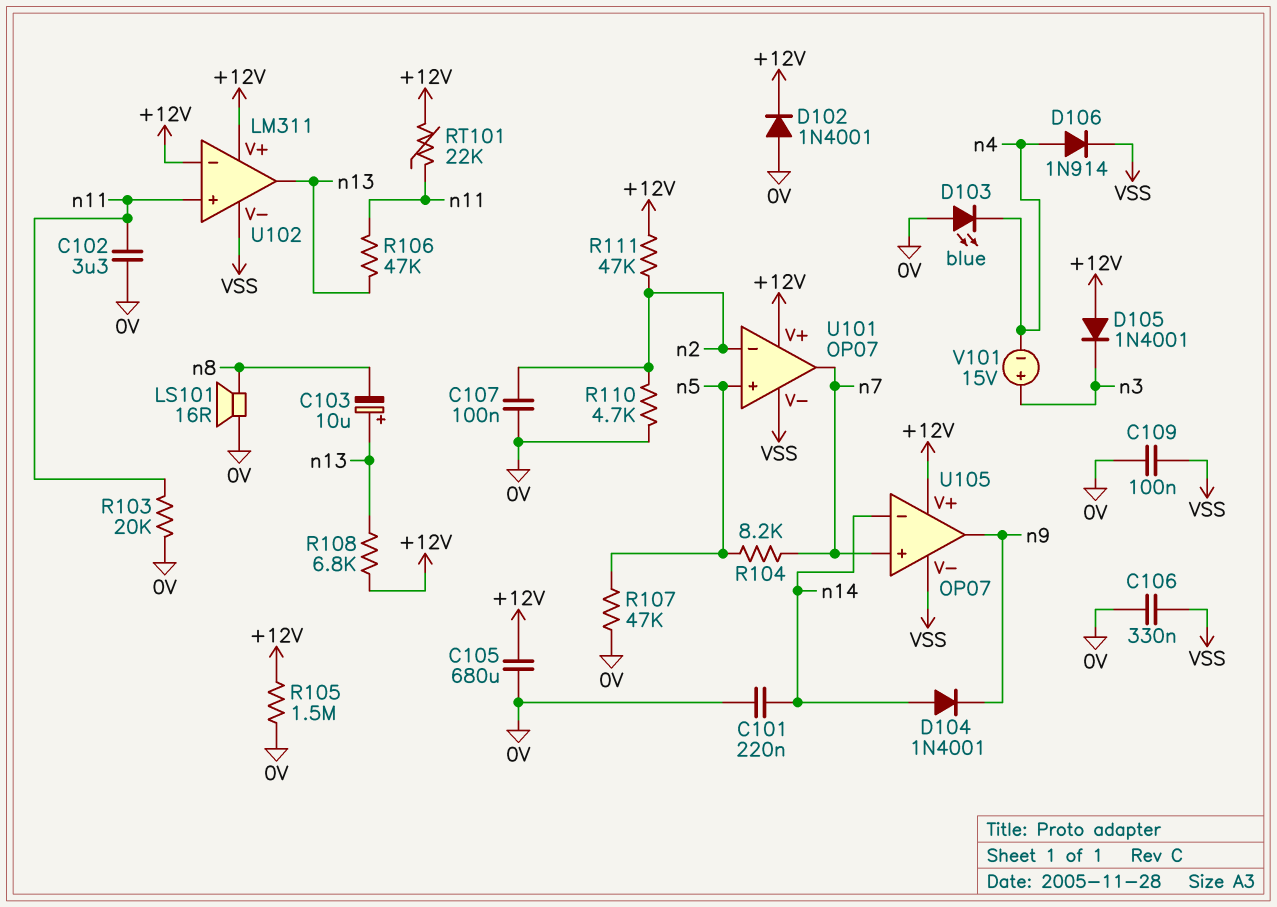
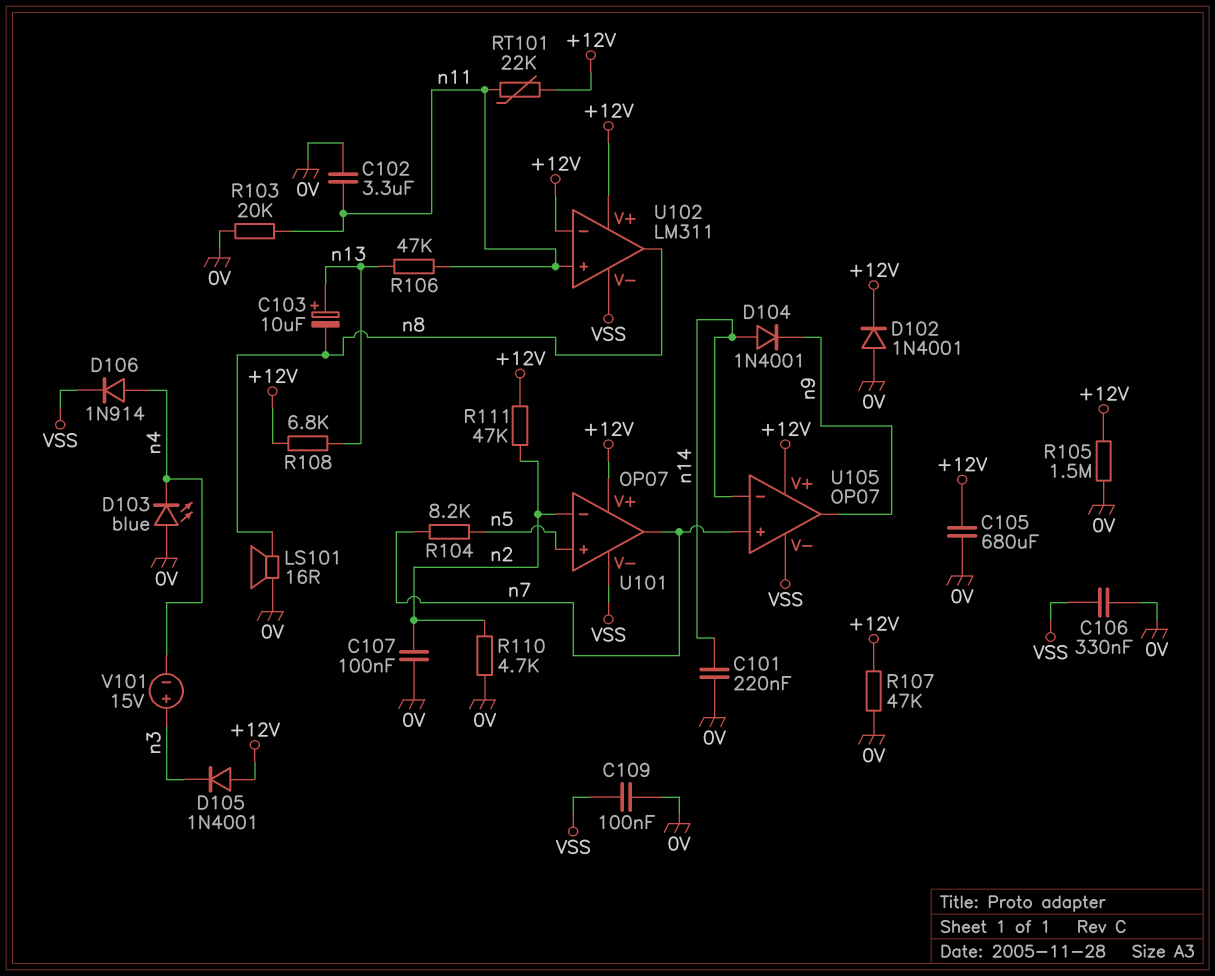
R107: 47k (0V, n5) -> 47k (+12V, 0V)
U102 pin out: n13 -> n8

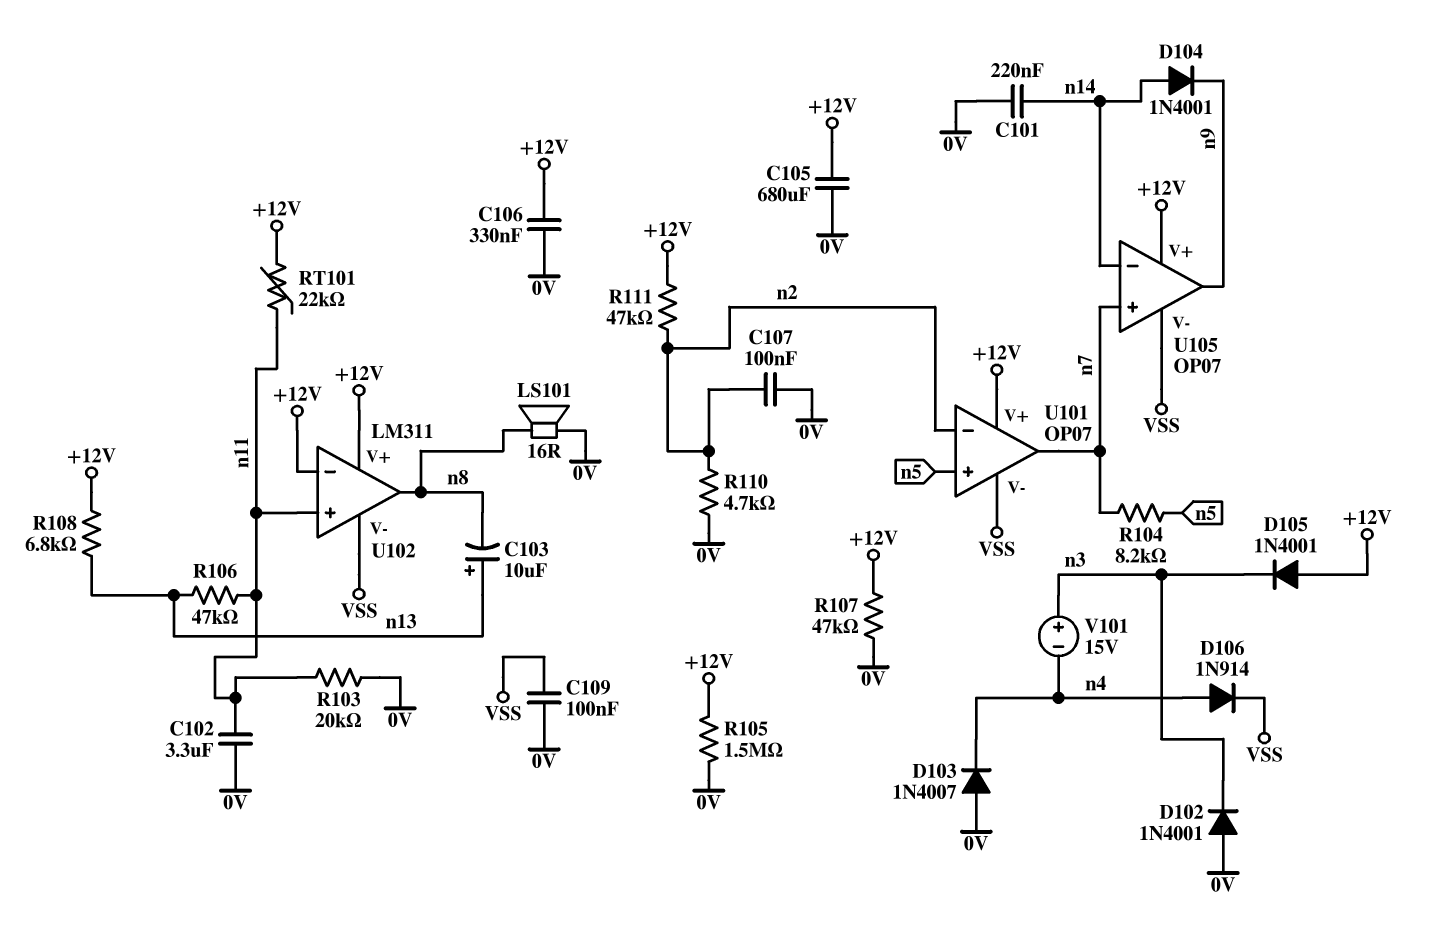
C106: 330nF (0V, VSS) -> 330nF (+12V, 0V)
D102: diode 1N4001 (A 0V, K +12V) -> diode 1N4001 (A 0V, K n3)
D103: LED blue (A 0V, K n4) -> diode 1N4007 (A 0V, K n4)

